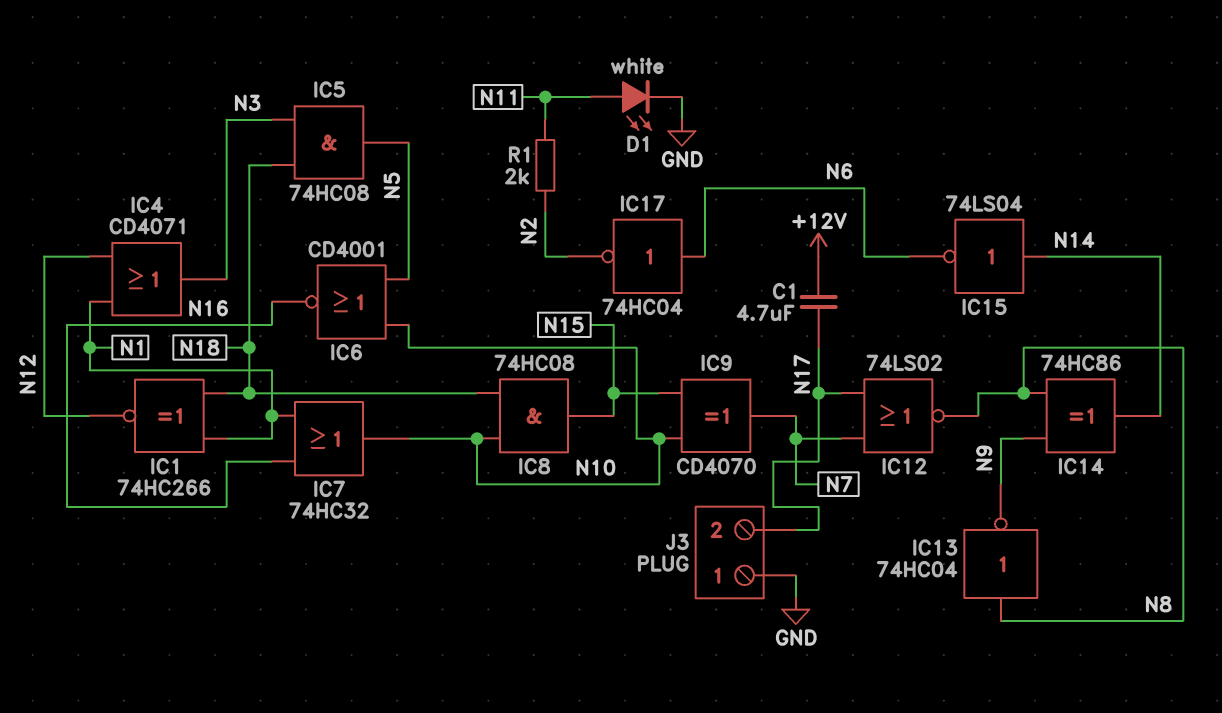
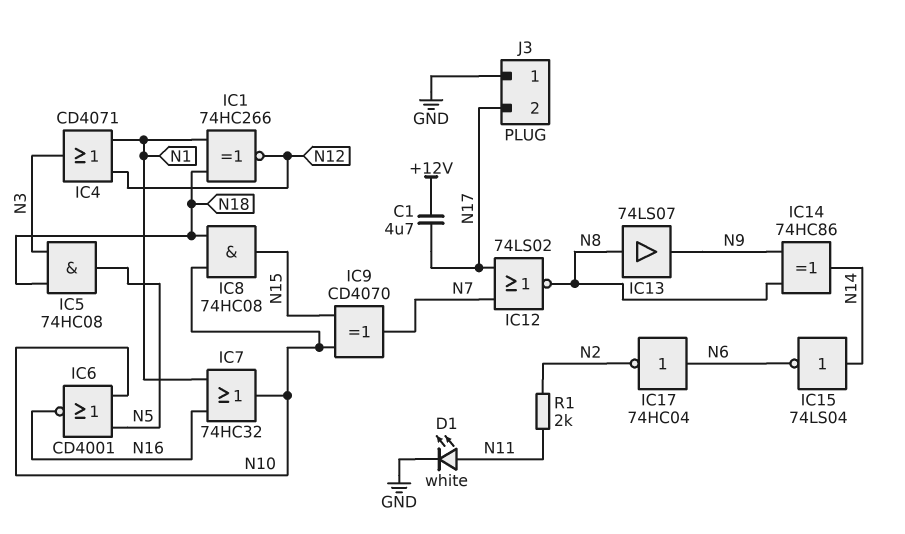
IC13: NOT 74HC04 (in N8, out N9) -> buffer 74LS07 (in N8, out N9)

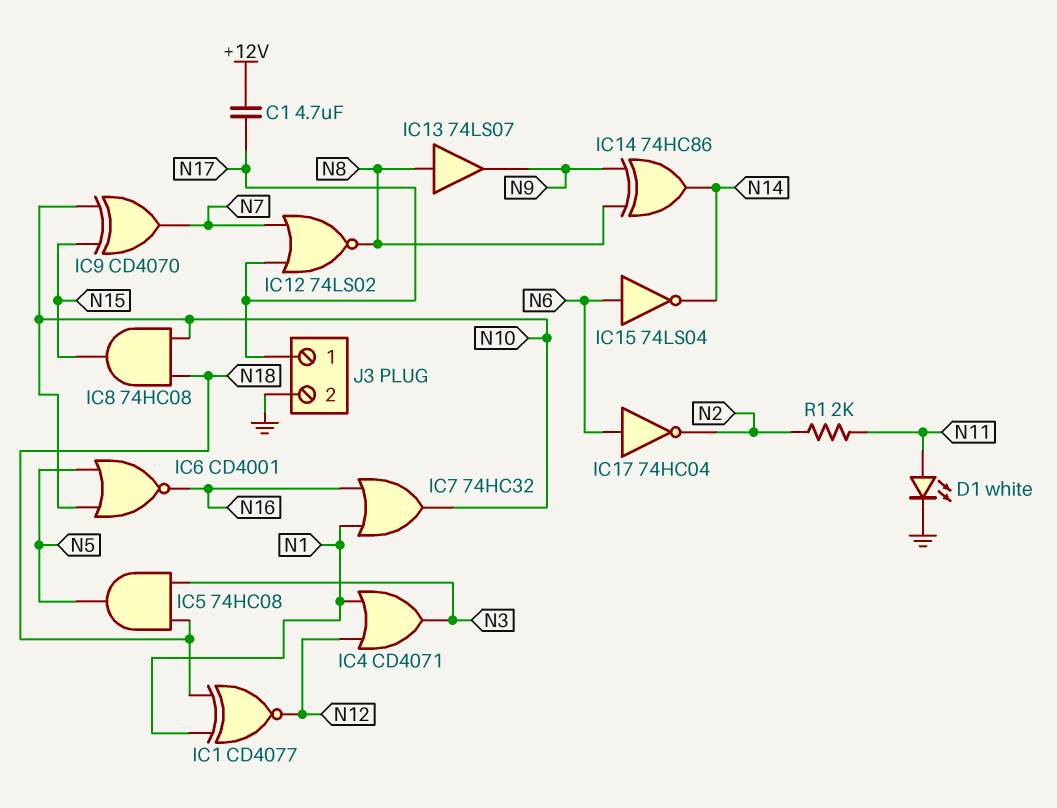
IC1: XNOR 74HC266 (in N1, in N18, out N12) -> XNOR CD4077 (in N1, in N18, out N12)
IC15: NOT 74LS04 (in N14, out N6) -> NOT 74LS04 (in N6, out N14)
J3 pin 1: GND -> N17
J3 pin 2: N17 -> GND

